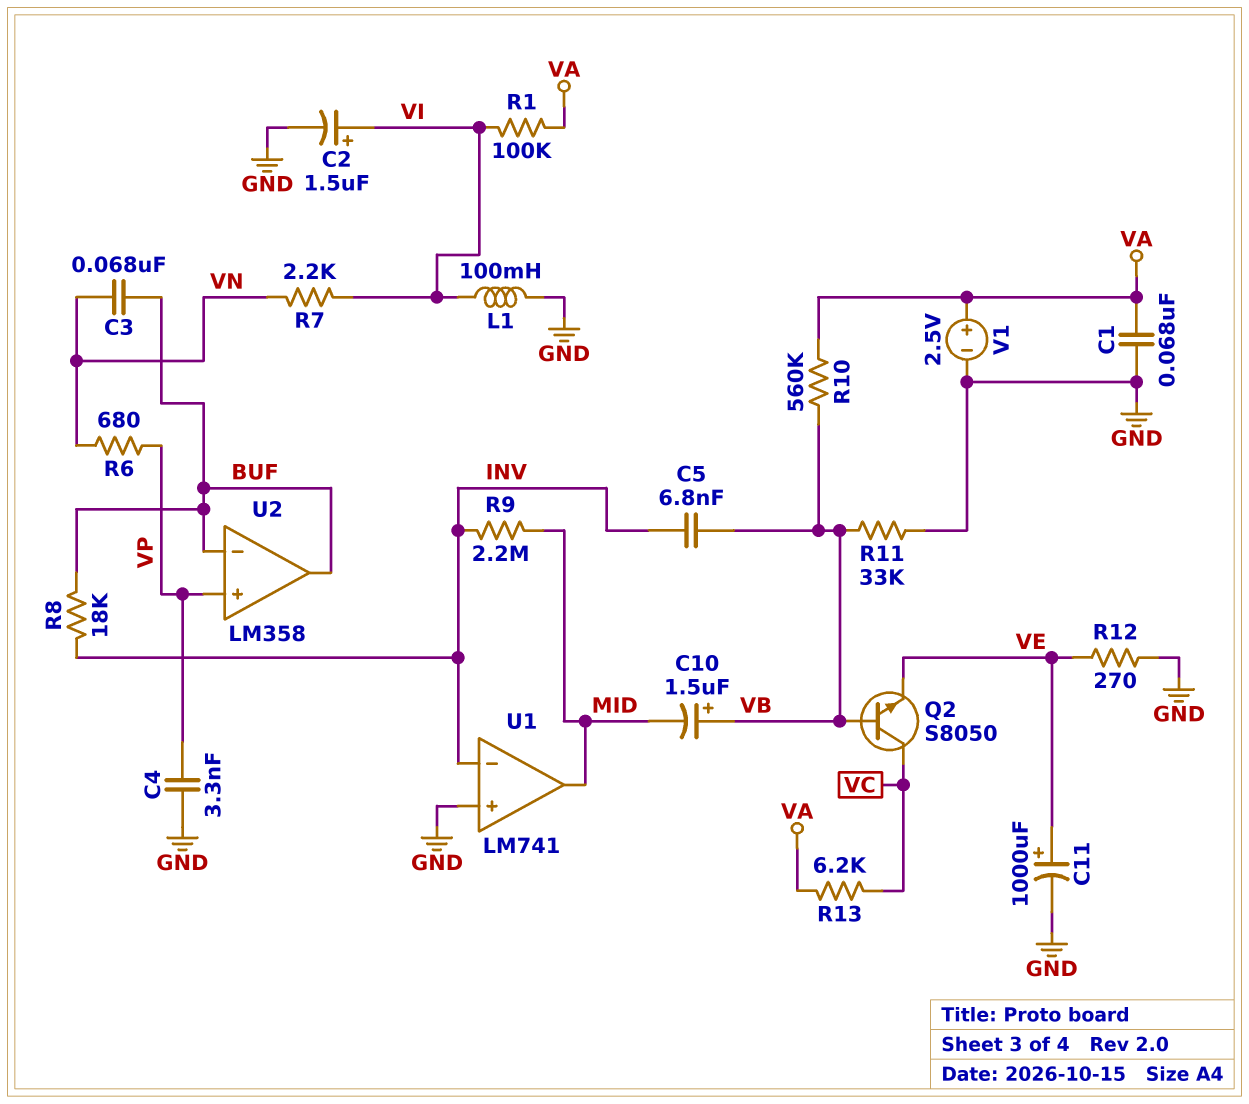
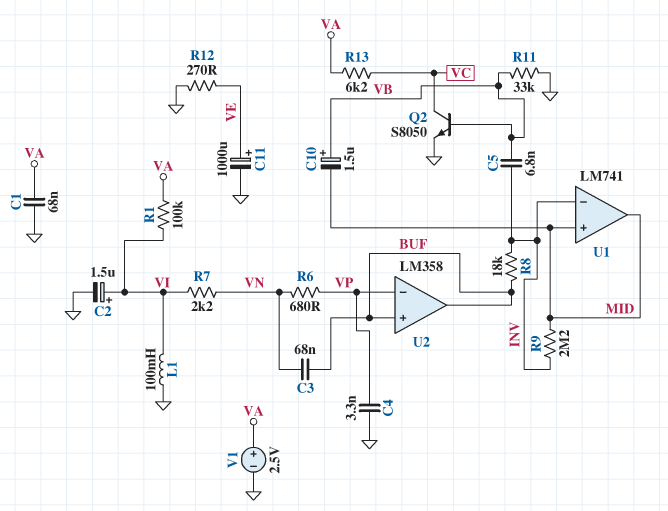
Q2: NPN S8050 (B VB, C VC, E VE) -> NPN S8050 (B VB, C VC, E GND)
R10: 560k (VA, VB) -> none
U1 pin in+: GND -> MID
U2 pin in+: VP -> BUF
U2 pin in-: BUF -> VP

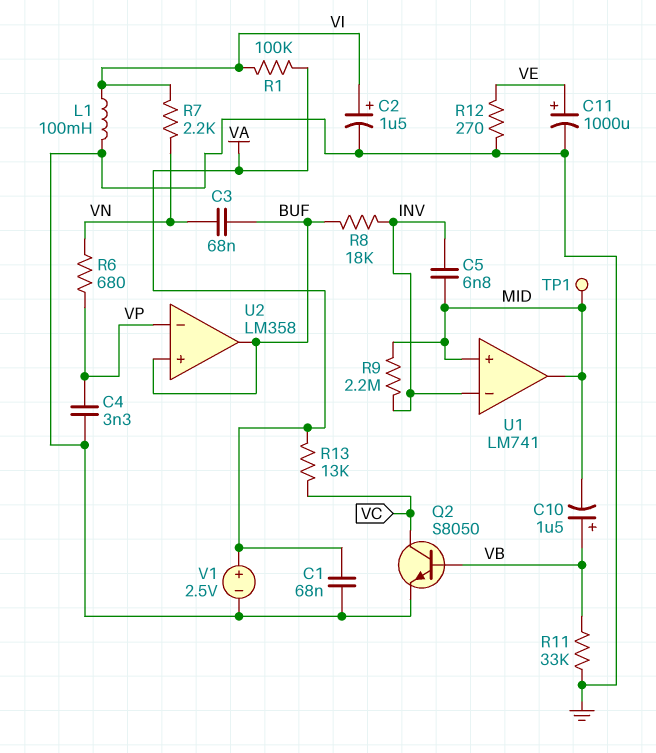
C5: 6.8nF (INV, VB) -> 6.8nF (INV, MID)
R13: 6.2k (VA, VC) -> 13k (VA, VC)
TP1: none -> test point (MID)

